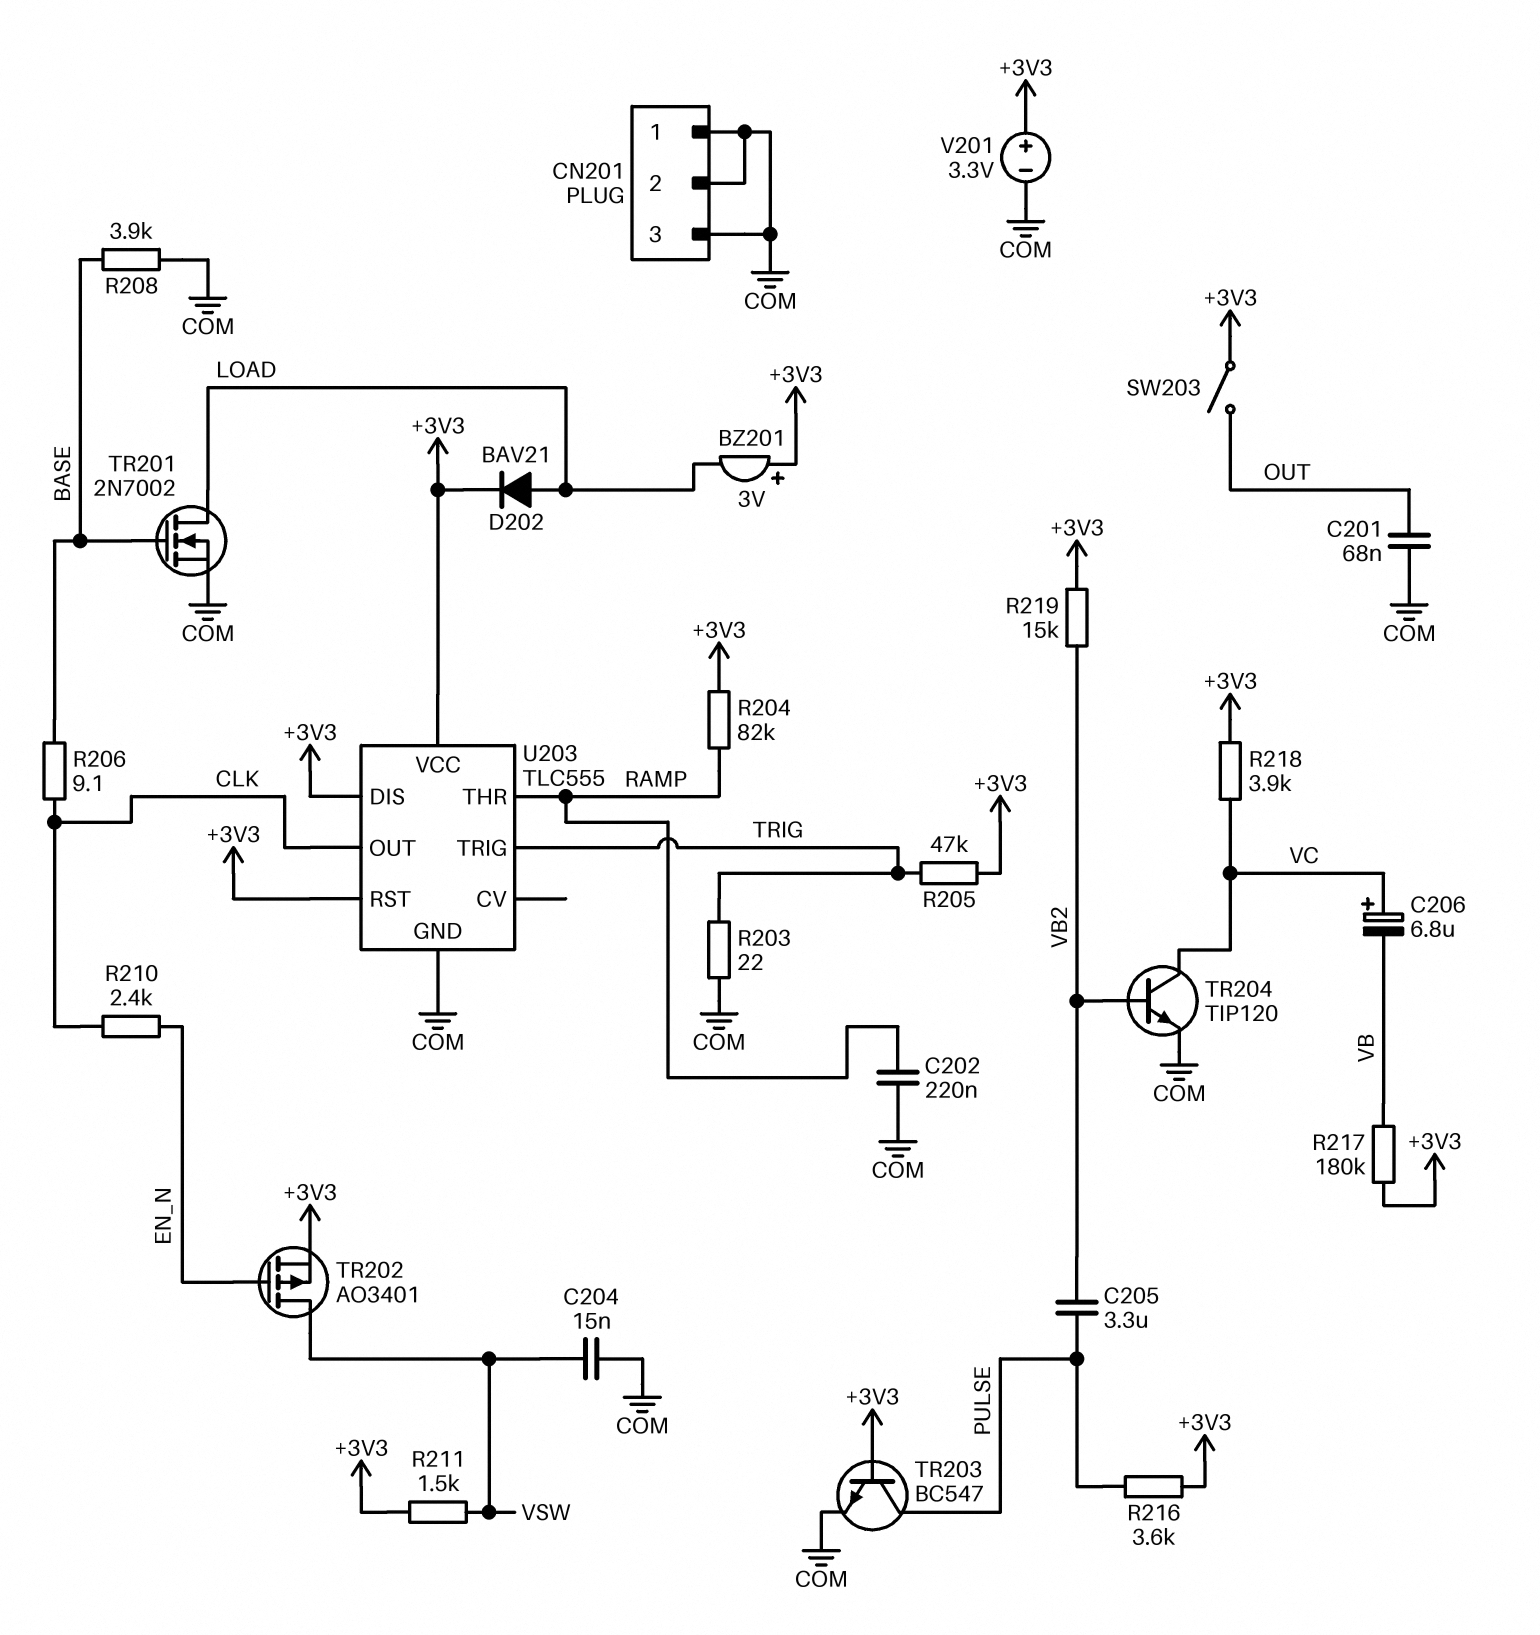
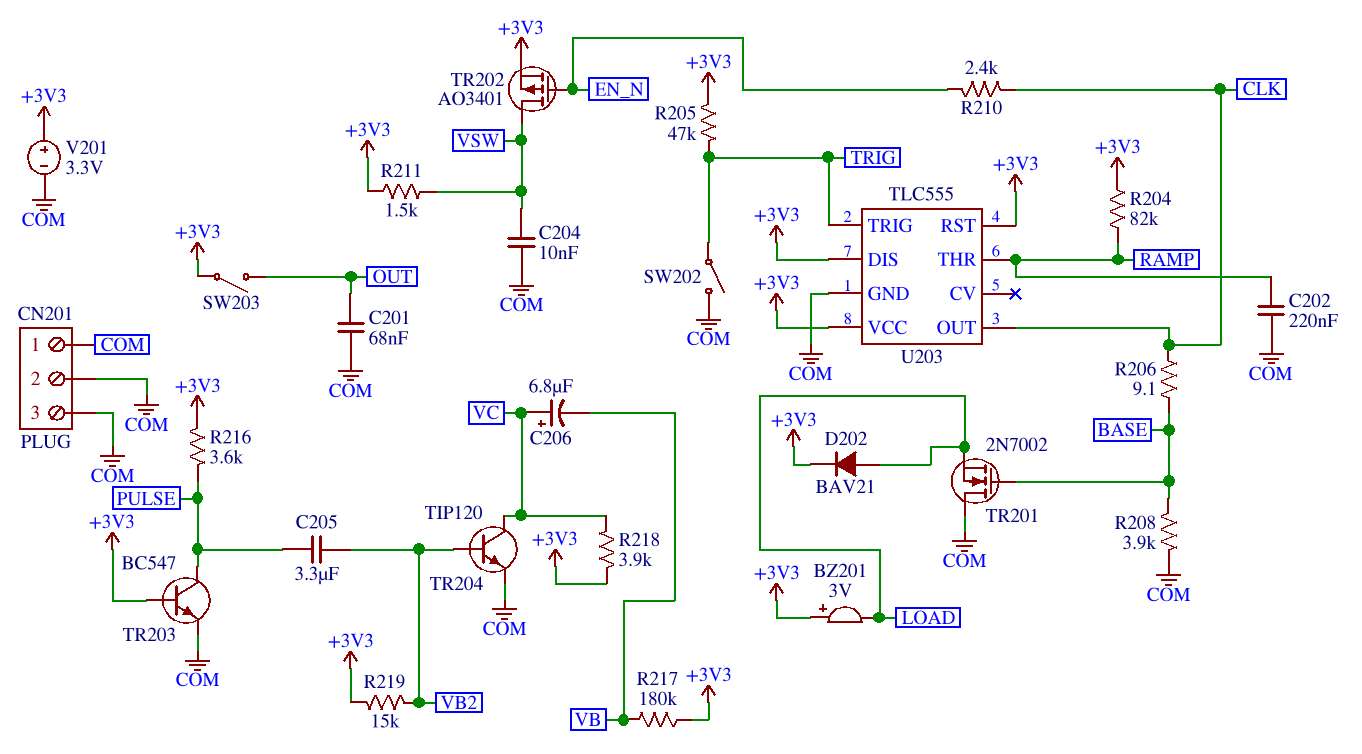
C204: 15nF (COM, VSW) -> 10nF (COM, VSW)
R203: 22 (COM, TRIG) -> none
SW202: none -> switch (COM, TRIG)
TR201: NMOS 2N7002 (G BASE, D LOAD, S COM) -> NMOS 2N7002 (G BASE, D COM, S LOAD)

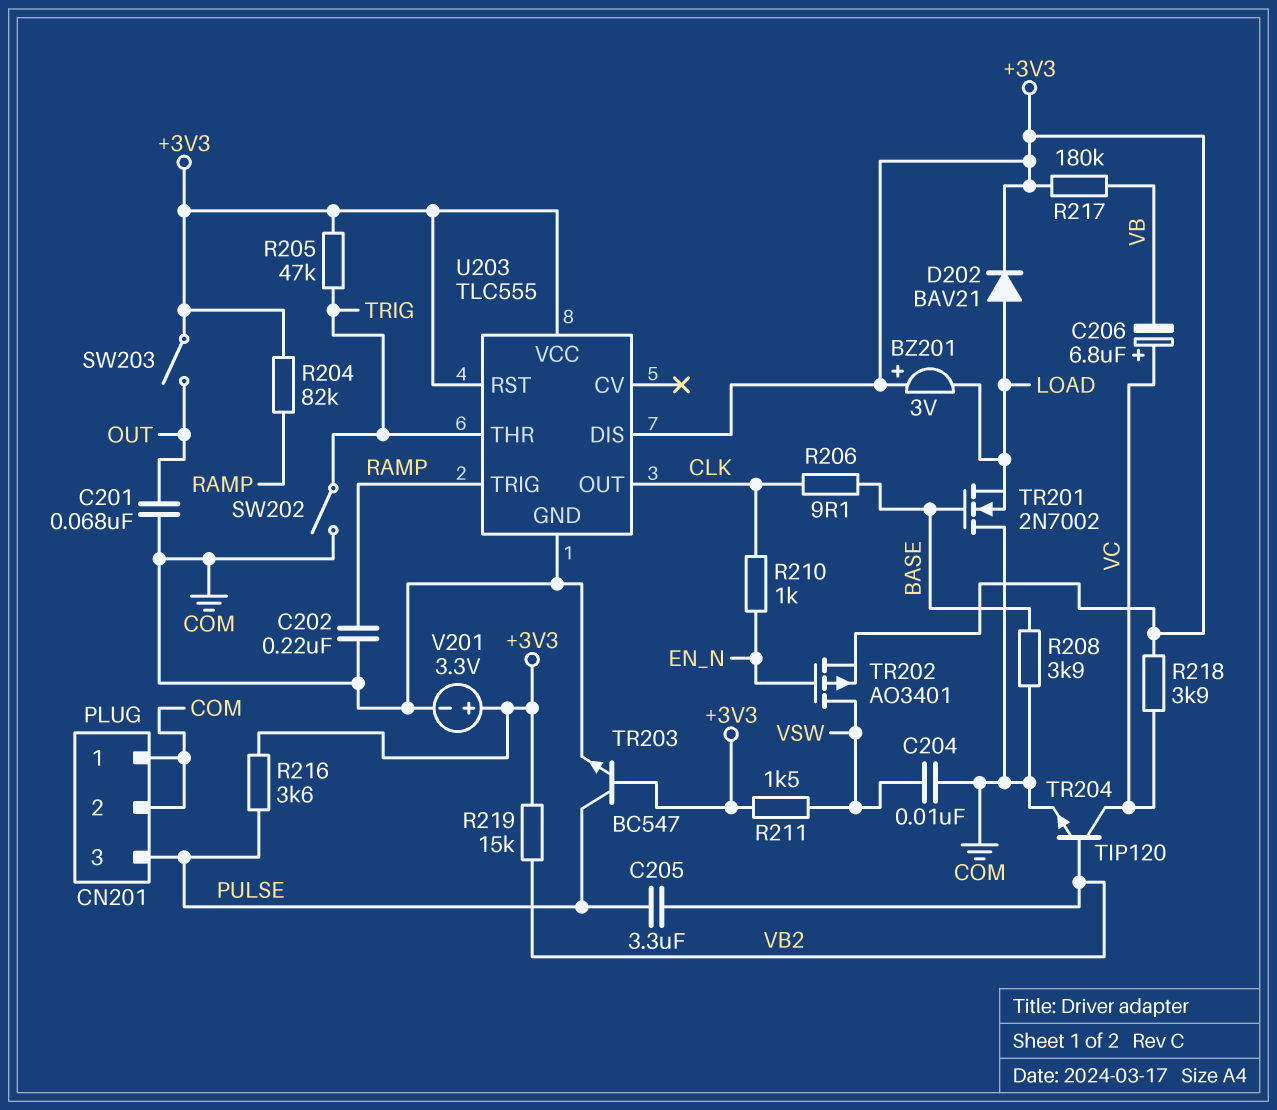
CN201 pin 3: COM -> PULSE
R210: 2.4k (CLK, EN_N) -> 1k (CLK, EN_N)
U203 pin THR: RAMP -> TRIG
U203 pin TRIG: TRIG -> RAMP

